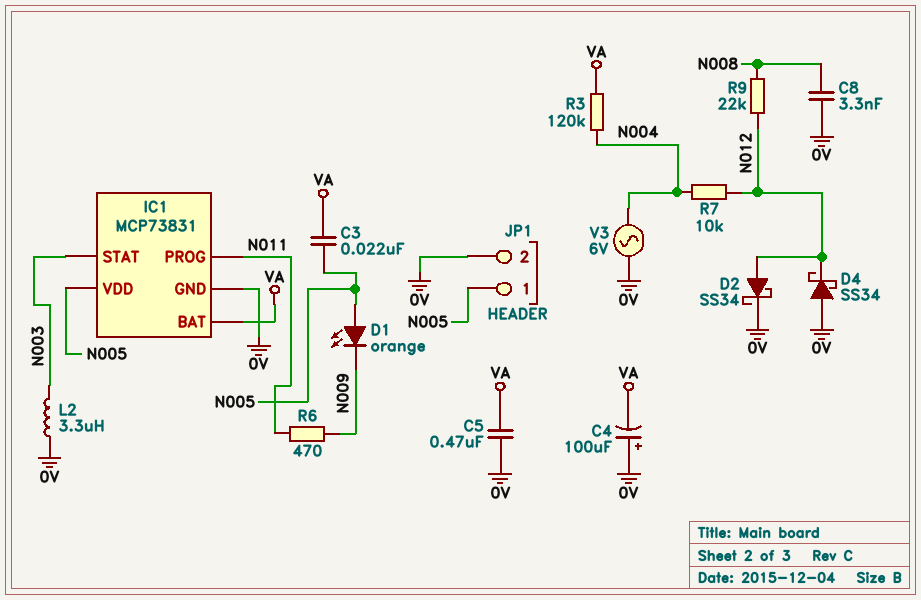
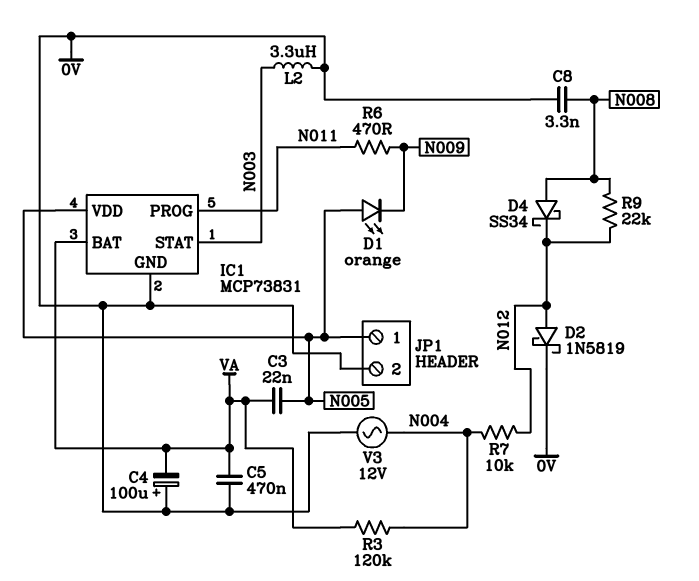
D2: schottky SS34 (A N012, K 0V) -> schottky 1N5819 (A N012, K 0V)
D4: schottky SS34 (A 0V, K N012) -> schottky SS34 (A N008, K N012)
V3: AC 6V (0V, N004) -> AC 12V (0V, N004)

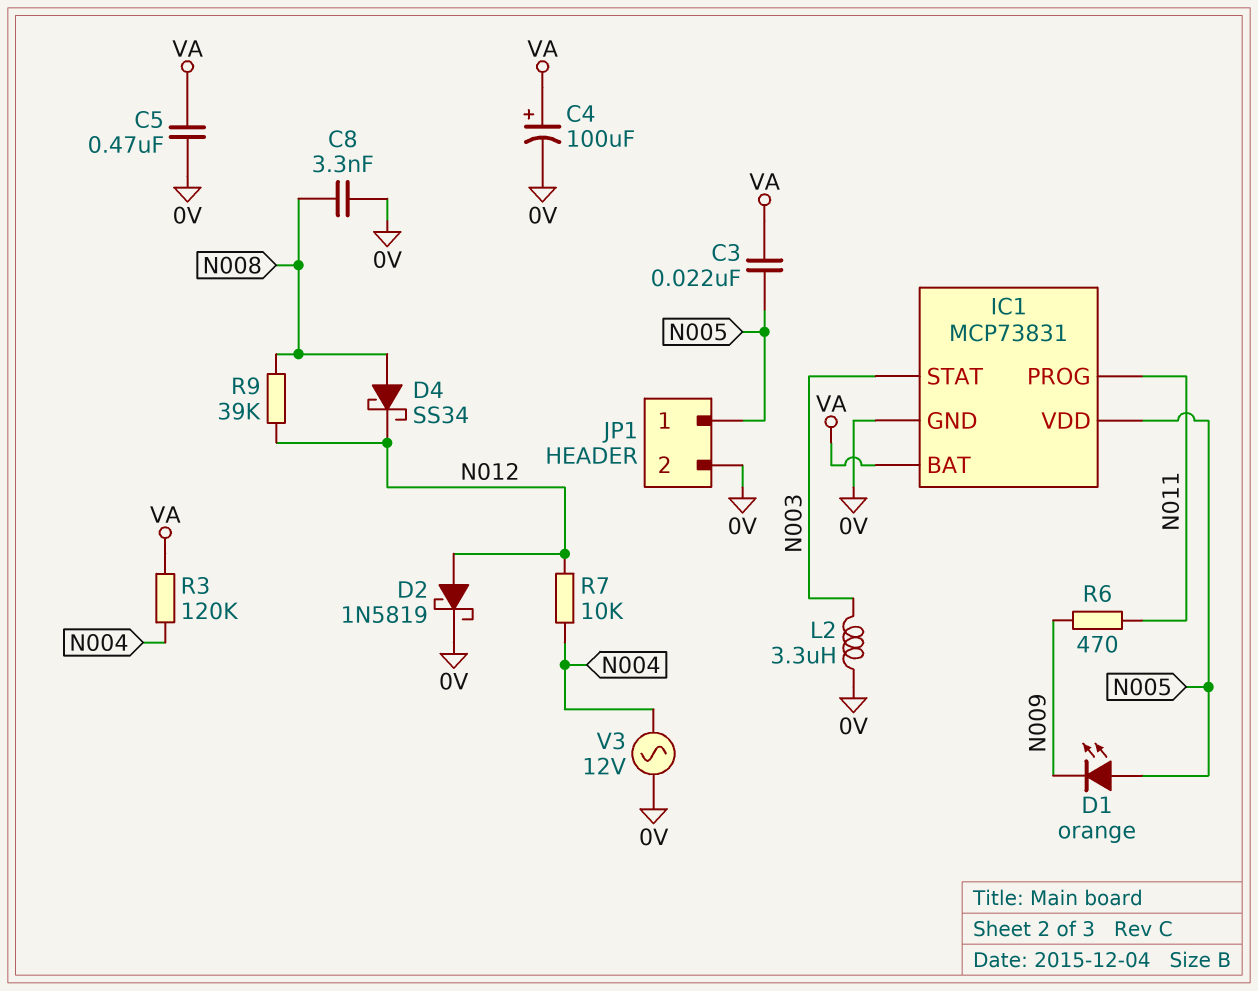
C4: 100uF (plus 0V, minus VA) -> 100uF (plus VA, minus 0V)
R9: 22k (N008, N012) -> 39k (N008, N012)

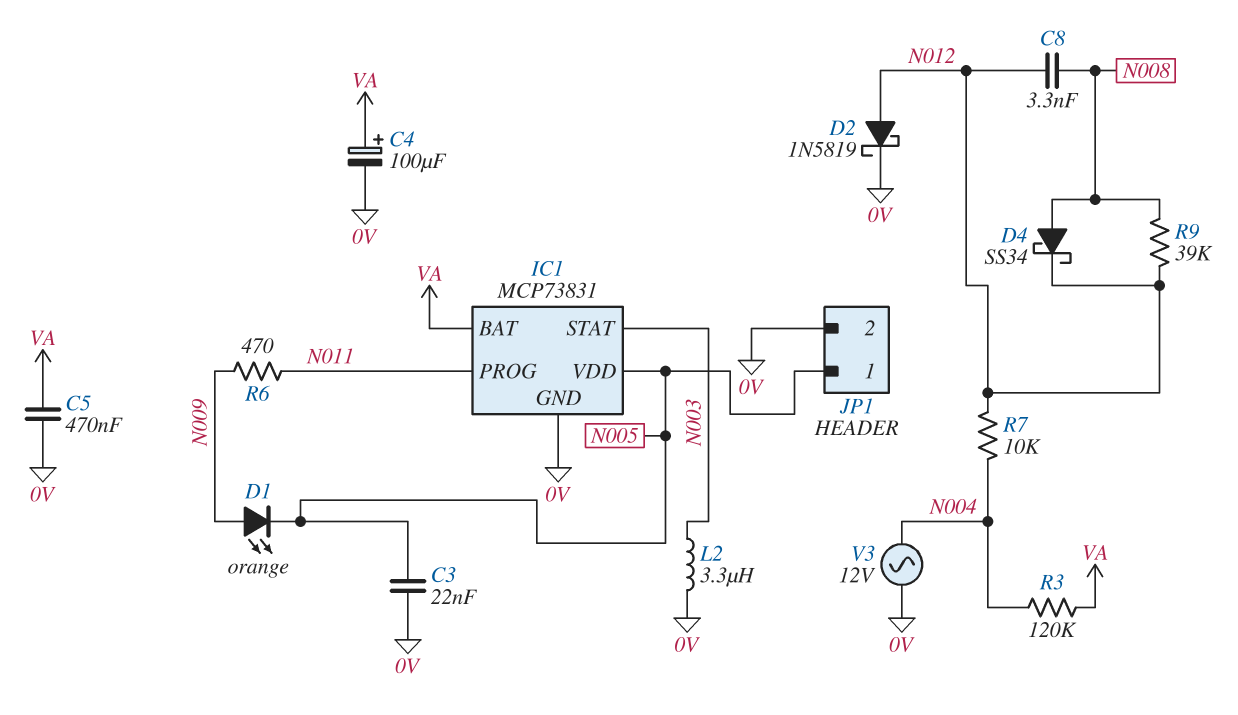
C3: 22nF (N005, VA) -> 22nF (0V, N005)
C8: 3.3nF (0V, N008) -> 3.3nF (N008, N012)
D1: LED orange (A N005, K N009) -> LED orange (A N009, K N005)

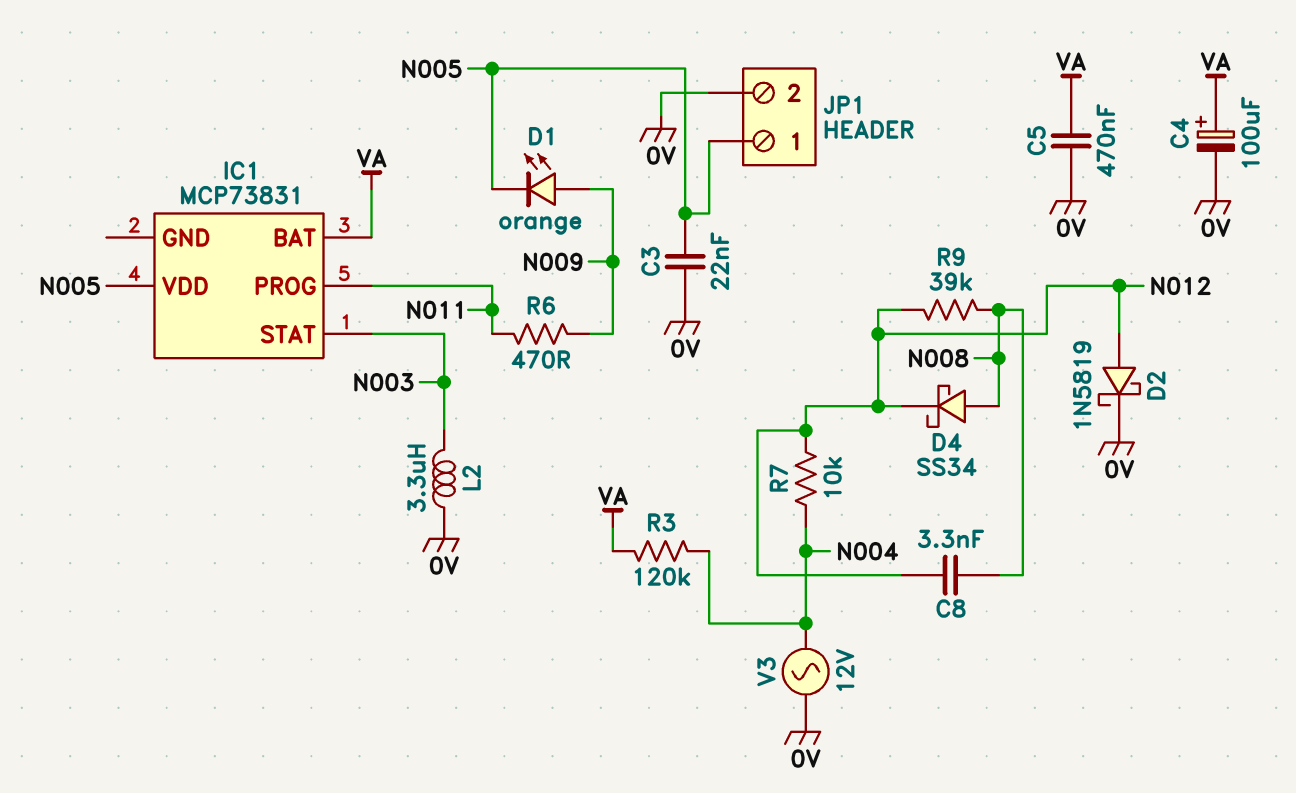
IC1 pin GND: 0V -> none

